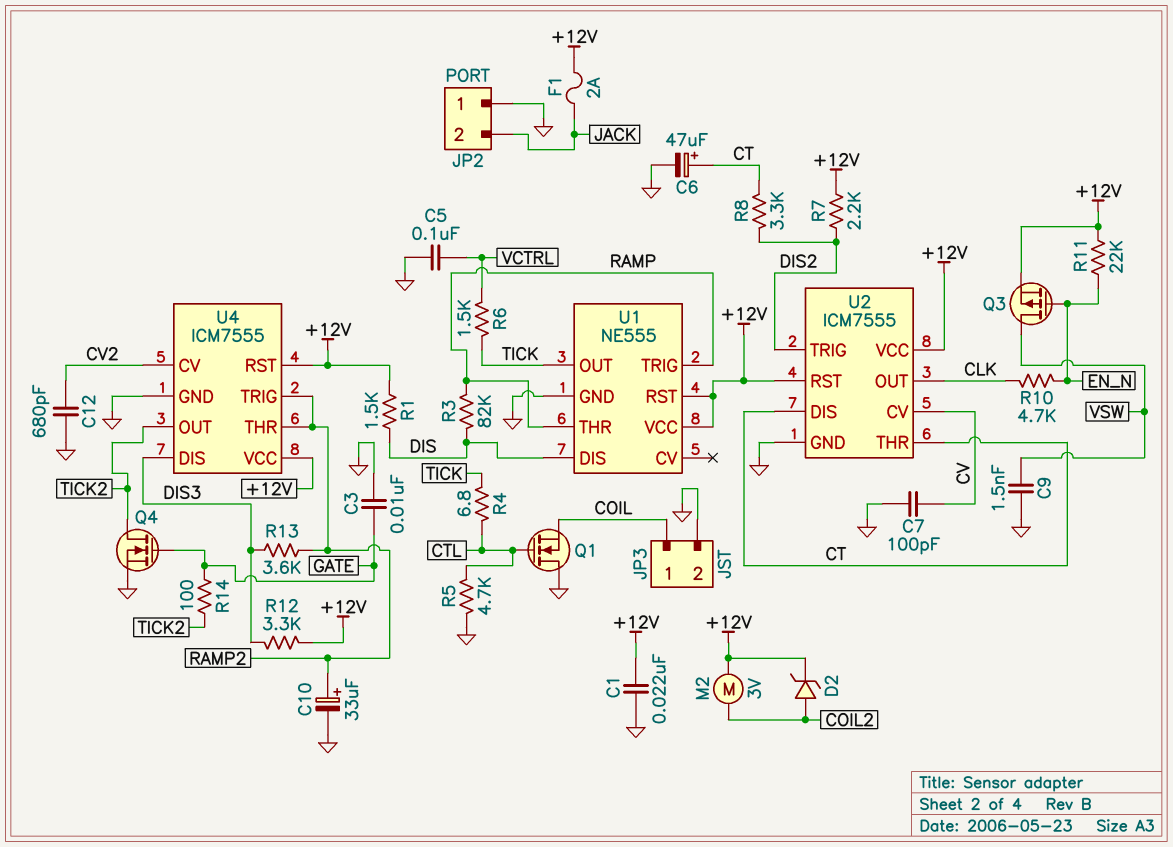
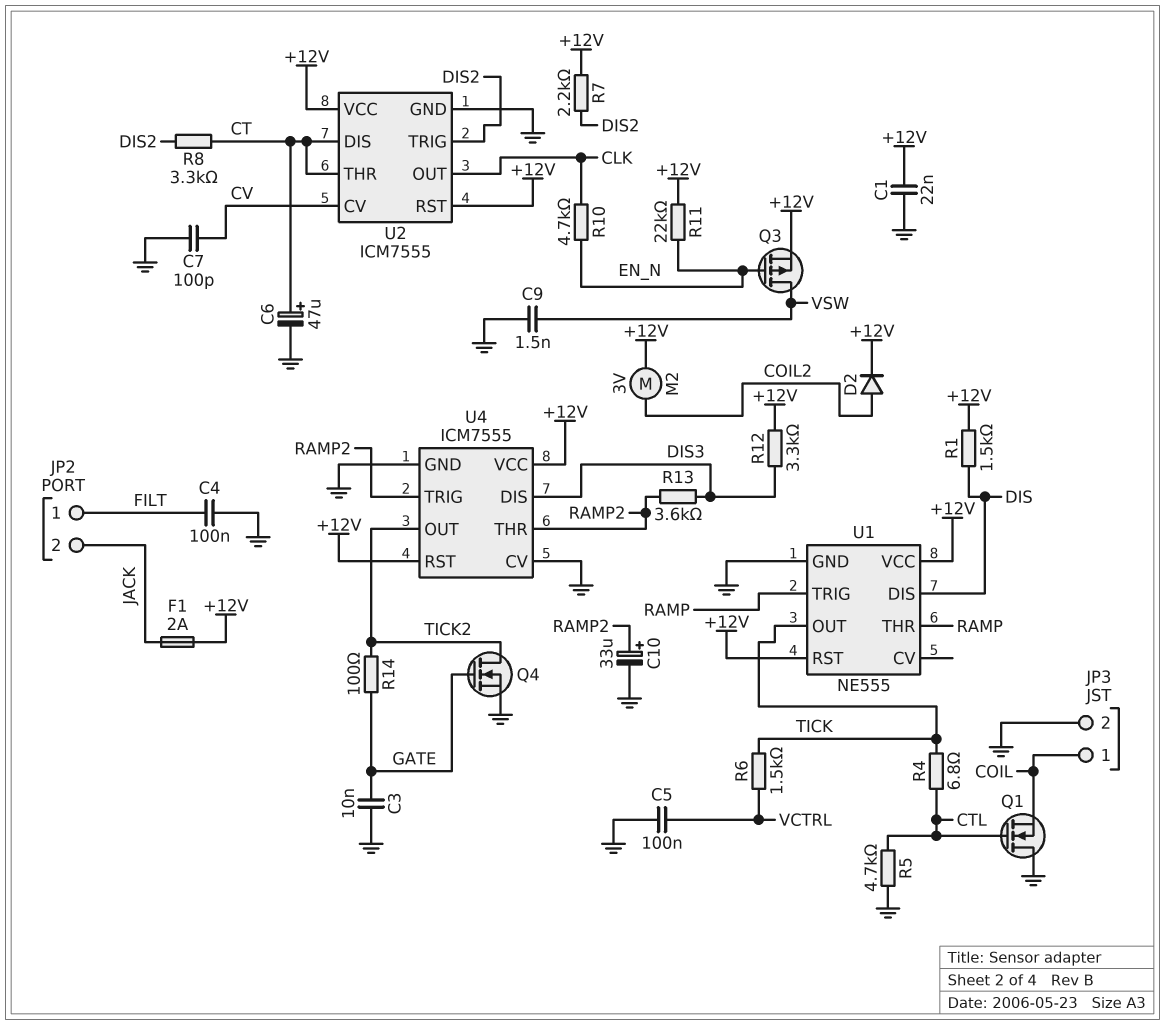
C4: none -> 100nF (FILT, GND)
C12: 680pF (CV2, GND) -> none
D2: zener (A COIL2, K +12V) -> diode (A COIL2, K +12V)
JP2 pin 1: GND -> FILT
R3: 82k (DIS, RAMP) -> none
U4 pin CV: CV2 -> GND

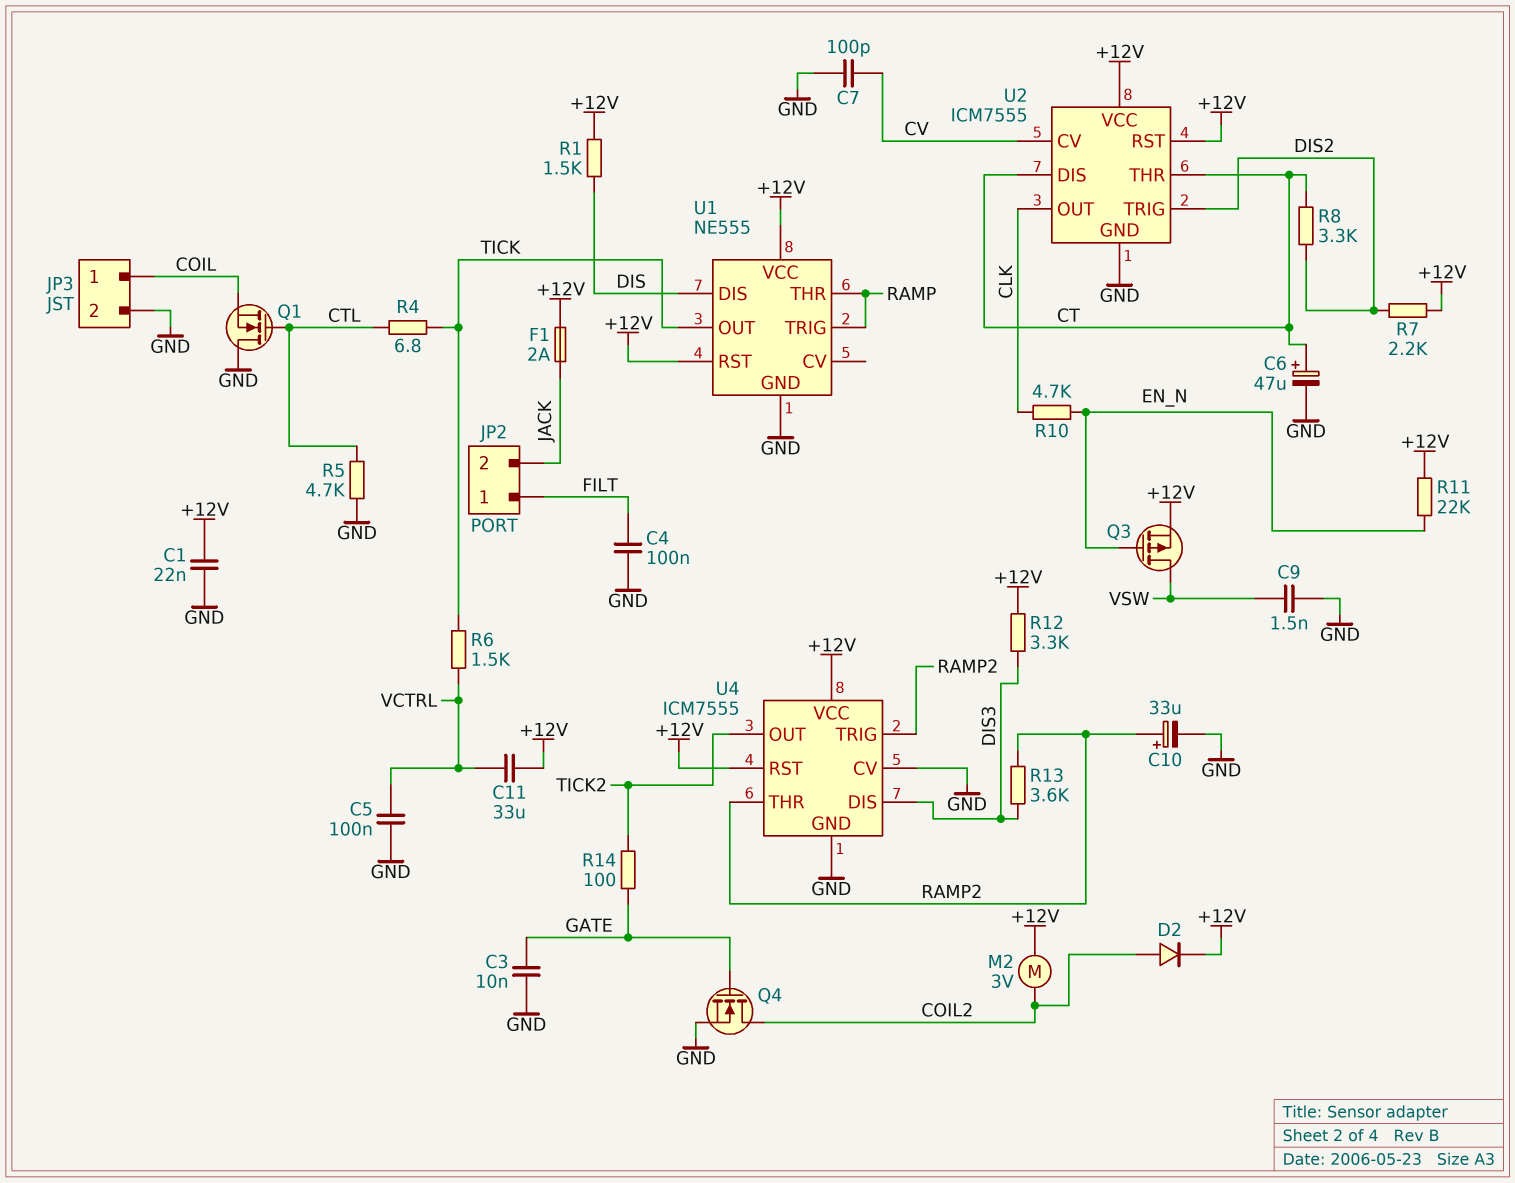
C11: none -> 33uF (+12V, VCTRL)
Q4: NMOS (G GATE, D TICK2, S GND) -> NMOS (G GATE, D COIL2, S GND)

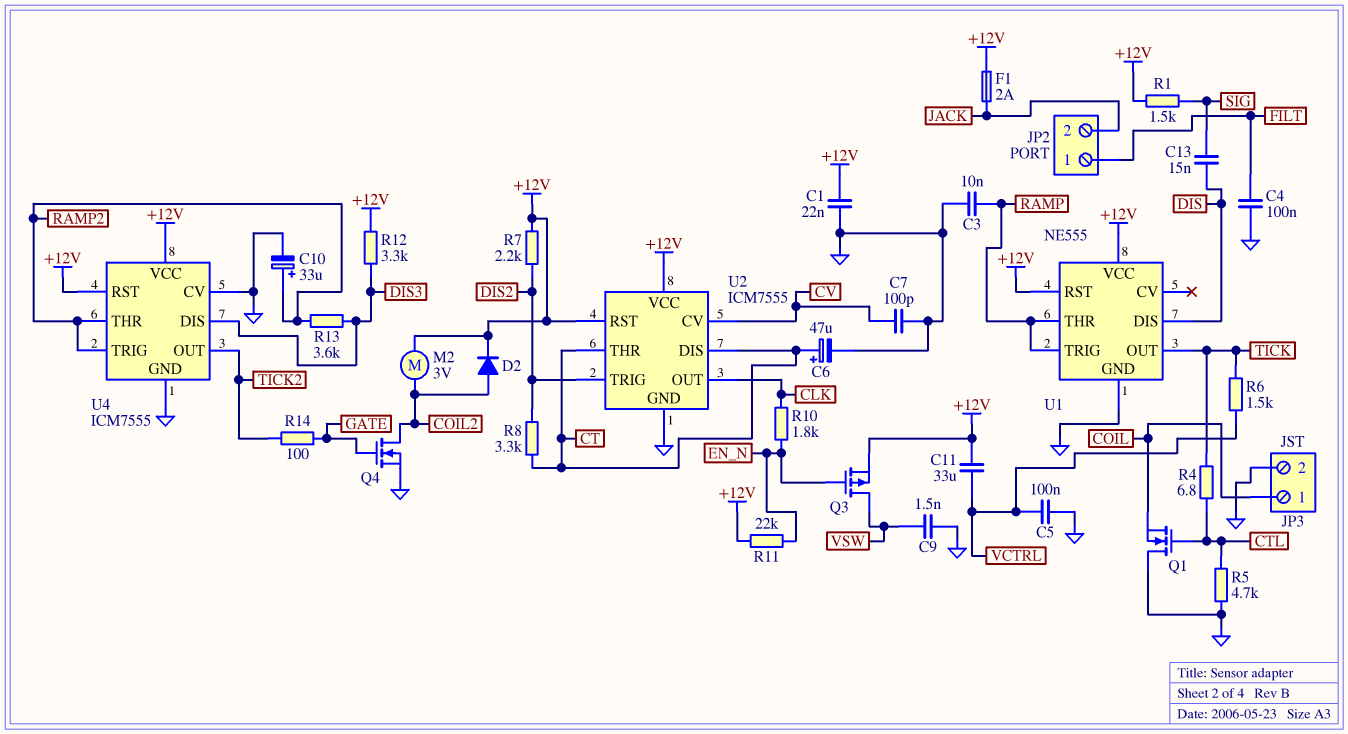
C3: 10nF (GATE, GND) -> 10nF (GND, RAMP)
C13: none -> 15nF (DIS, SIG)
R1: 1.5k (+12V, DIS) -> 1.5k (+12V, SIG)
R10: 4.7k (CLK, EN_N) -> 1.8k (CLK, EN_N)

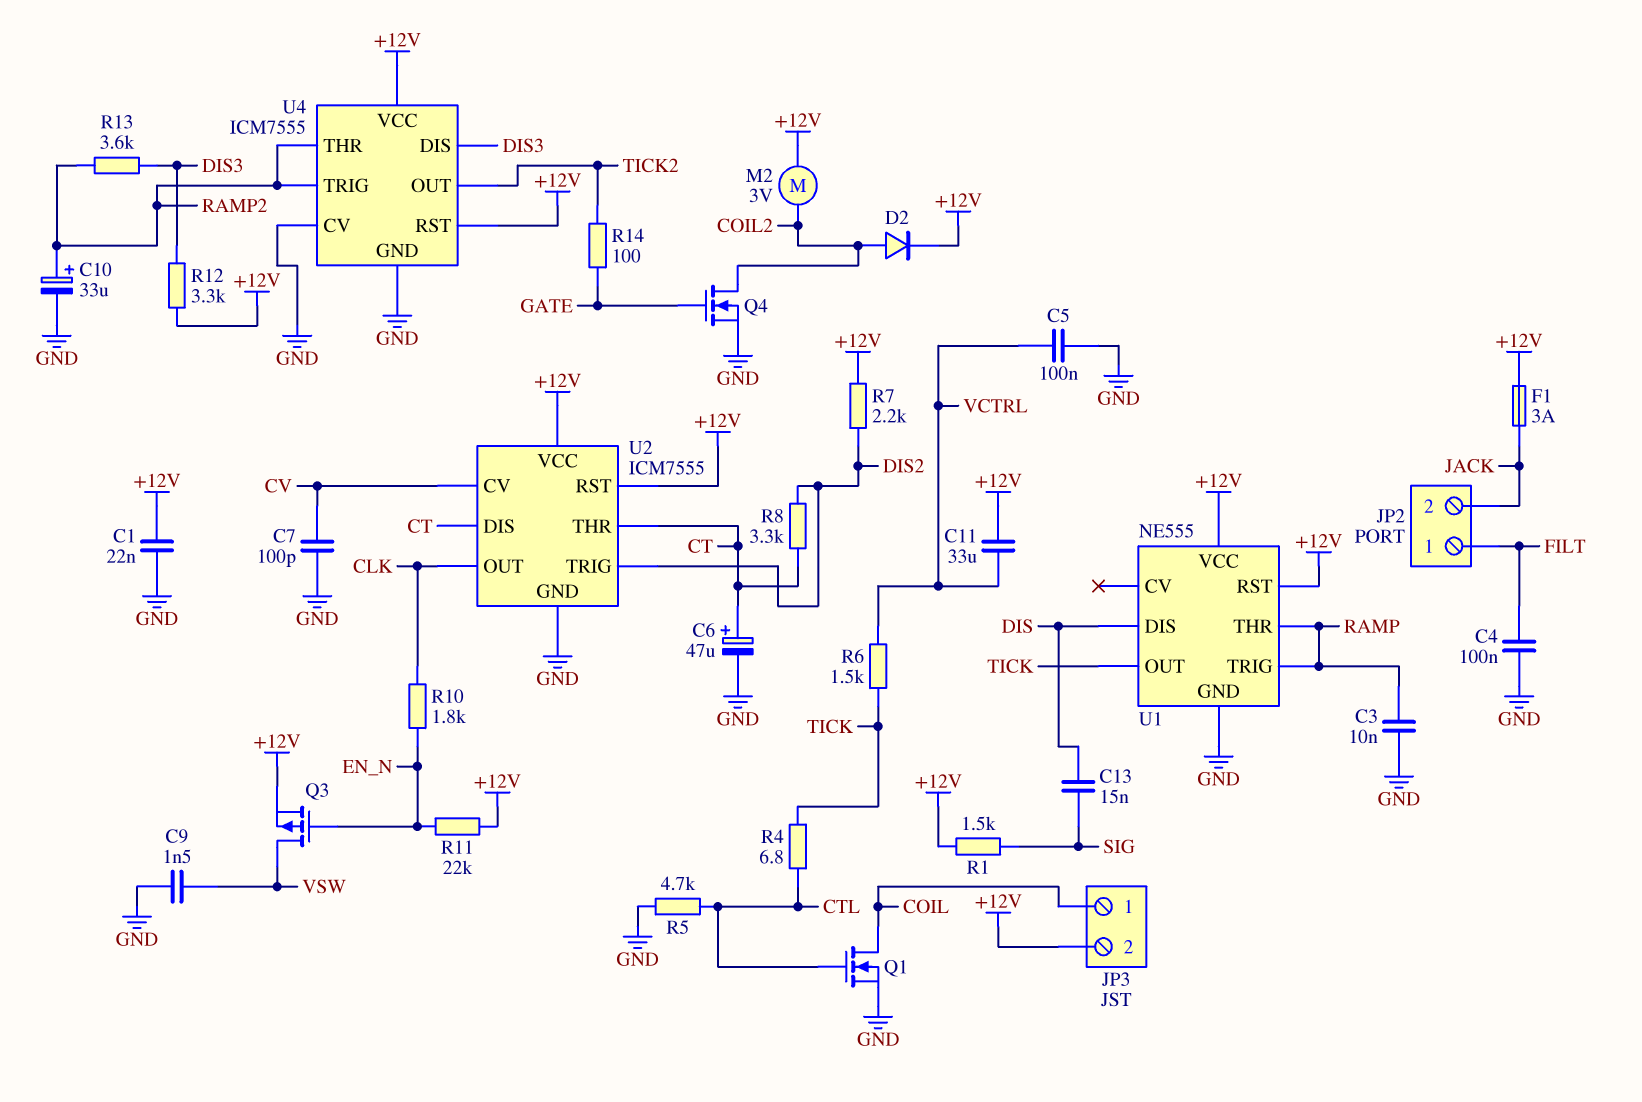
F1: 2A (+12V, JACK) -> 3A (+12V, JACK)
JP3 pin 2: GND -> +12V
Q1: NMOS (G CTL, D GND, S COIL) -> NMOS (G CTL, D COIL, S GND)

